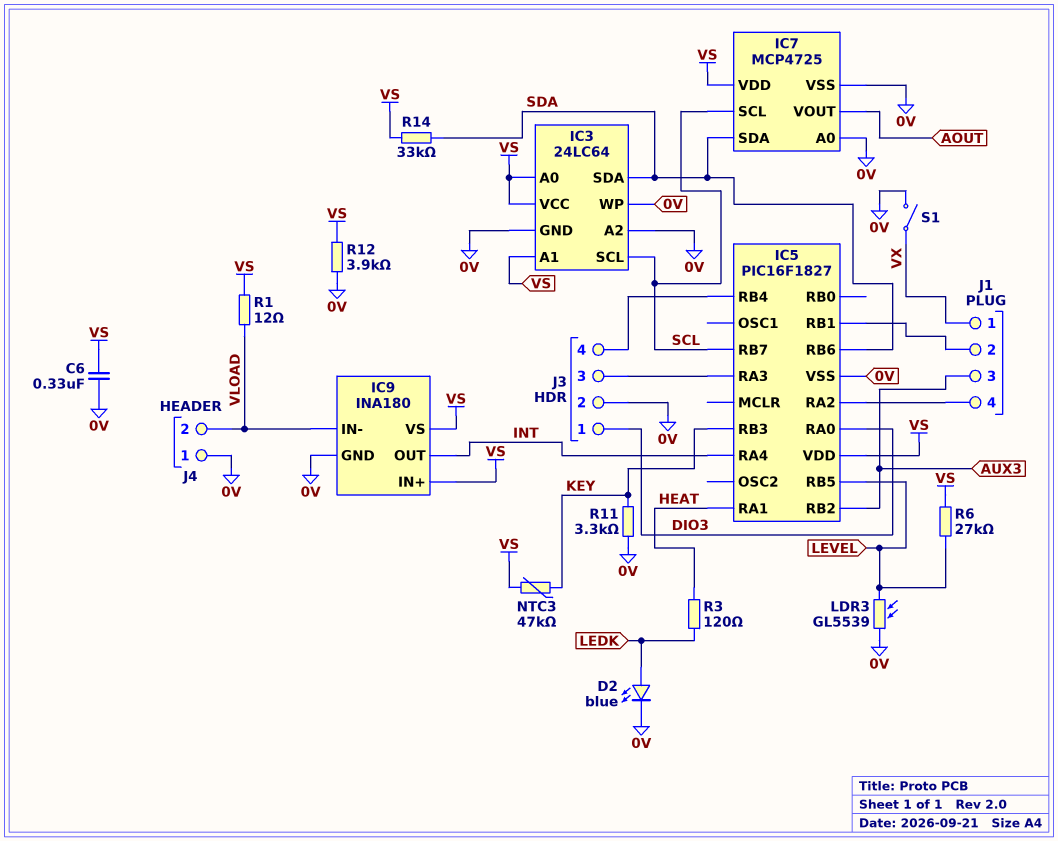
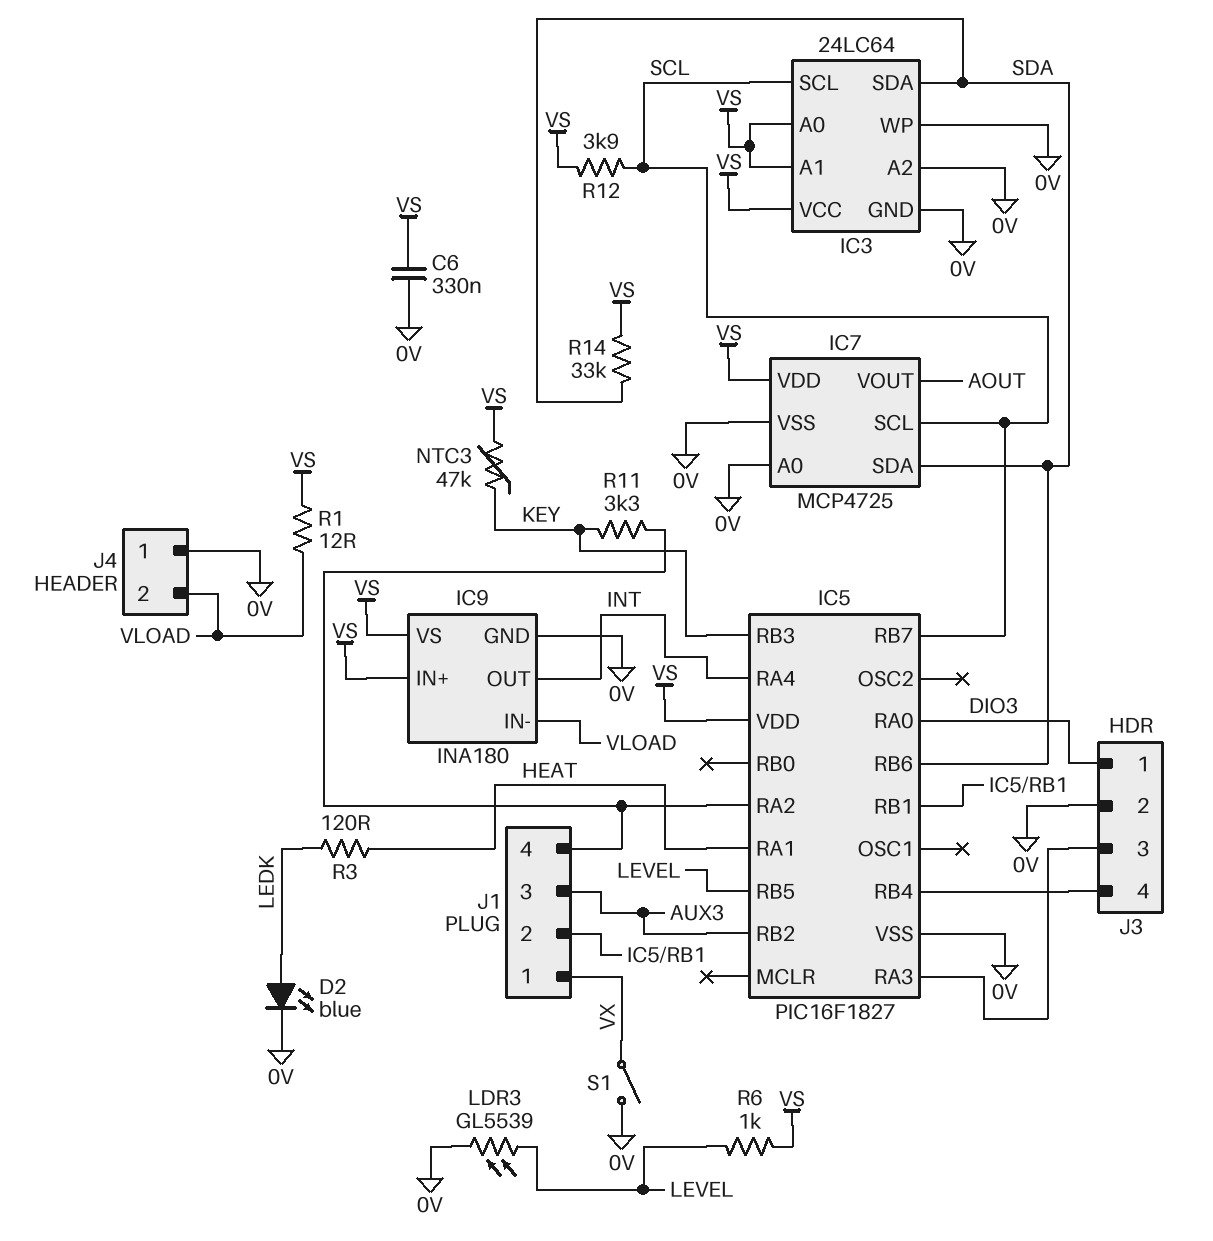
R6: 27k (LEVEL, VS) -> 1k (LEVEL, VS)
R11: 3.3k (0V, KEY) -> 3.3k (IC5/RA2, KEY)
R12: 3.9k (0V, VS) -> 3.9k (SCL, VS)

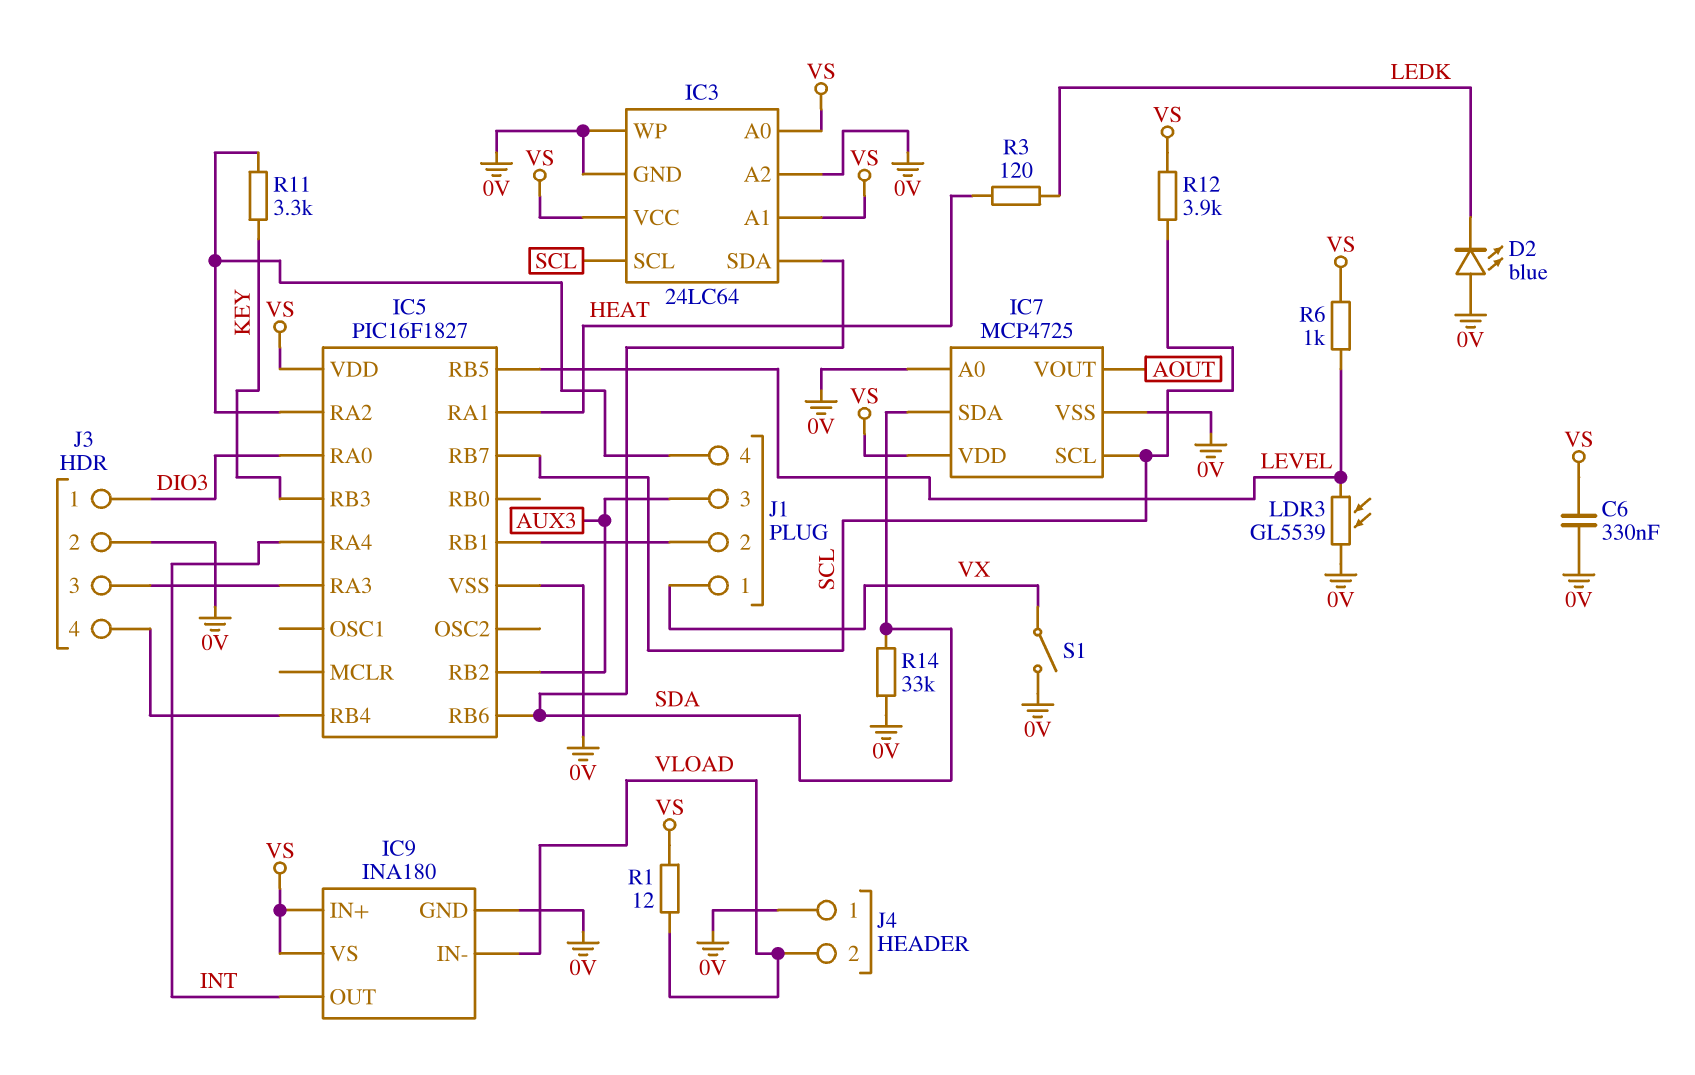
D2: LED blue (A LEDK, K 0V) -> LED blue (A 0V, K LEDK)
NTC3: 47k (KEY, VS) -> none
R14: 33k (SDA, VS) -> 33k (0V, SDA)

